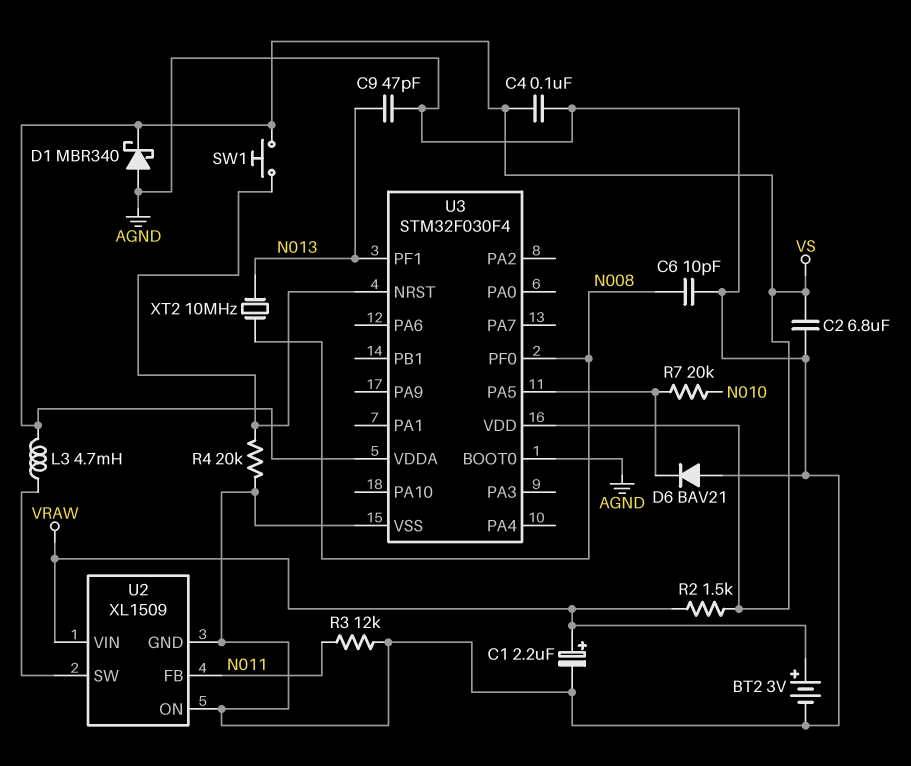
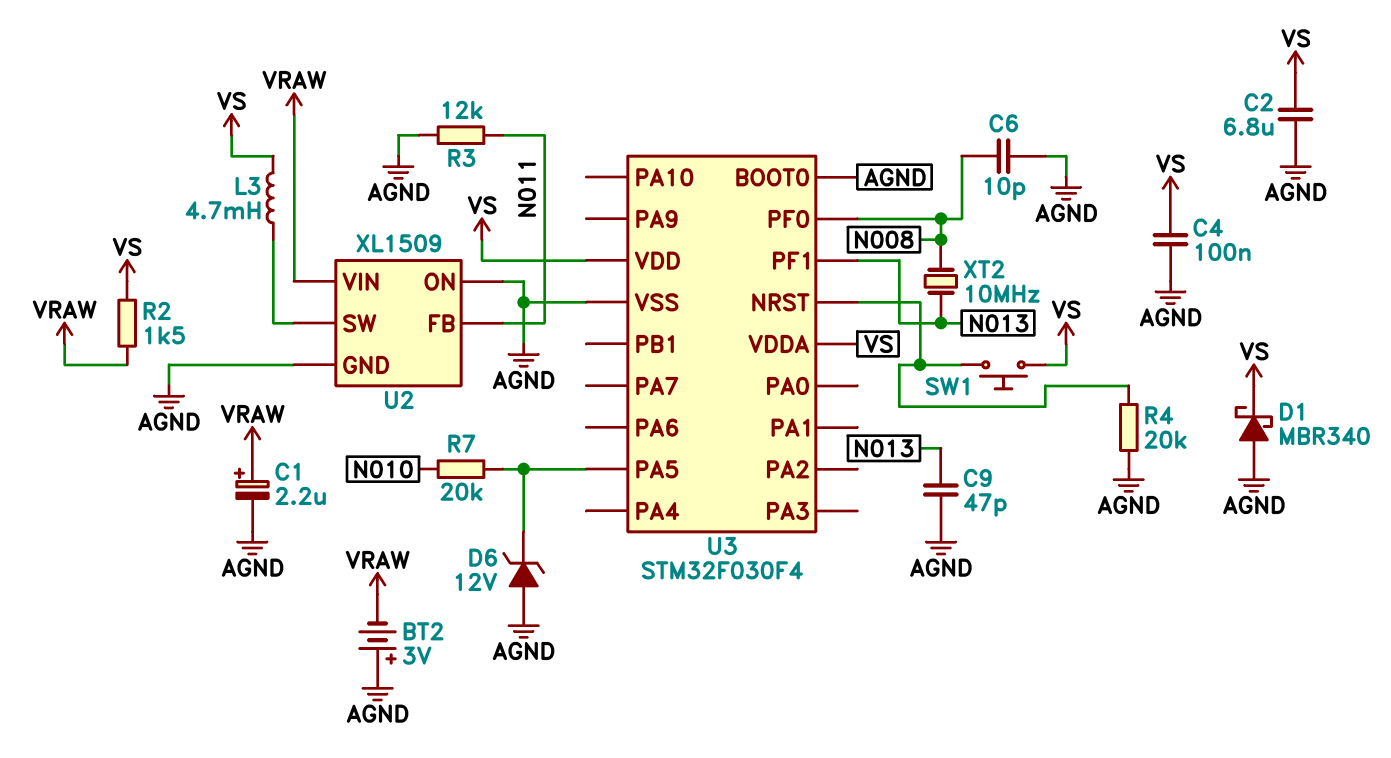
BT2: 3V (plus VRAW, minus AGND) -> 3V (plus AGND, minus VRAW)
D6: diode BAV21 (A AGND, K U3/PA5) -> zener 12V (A AGND, K U3/PA5)

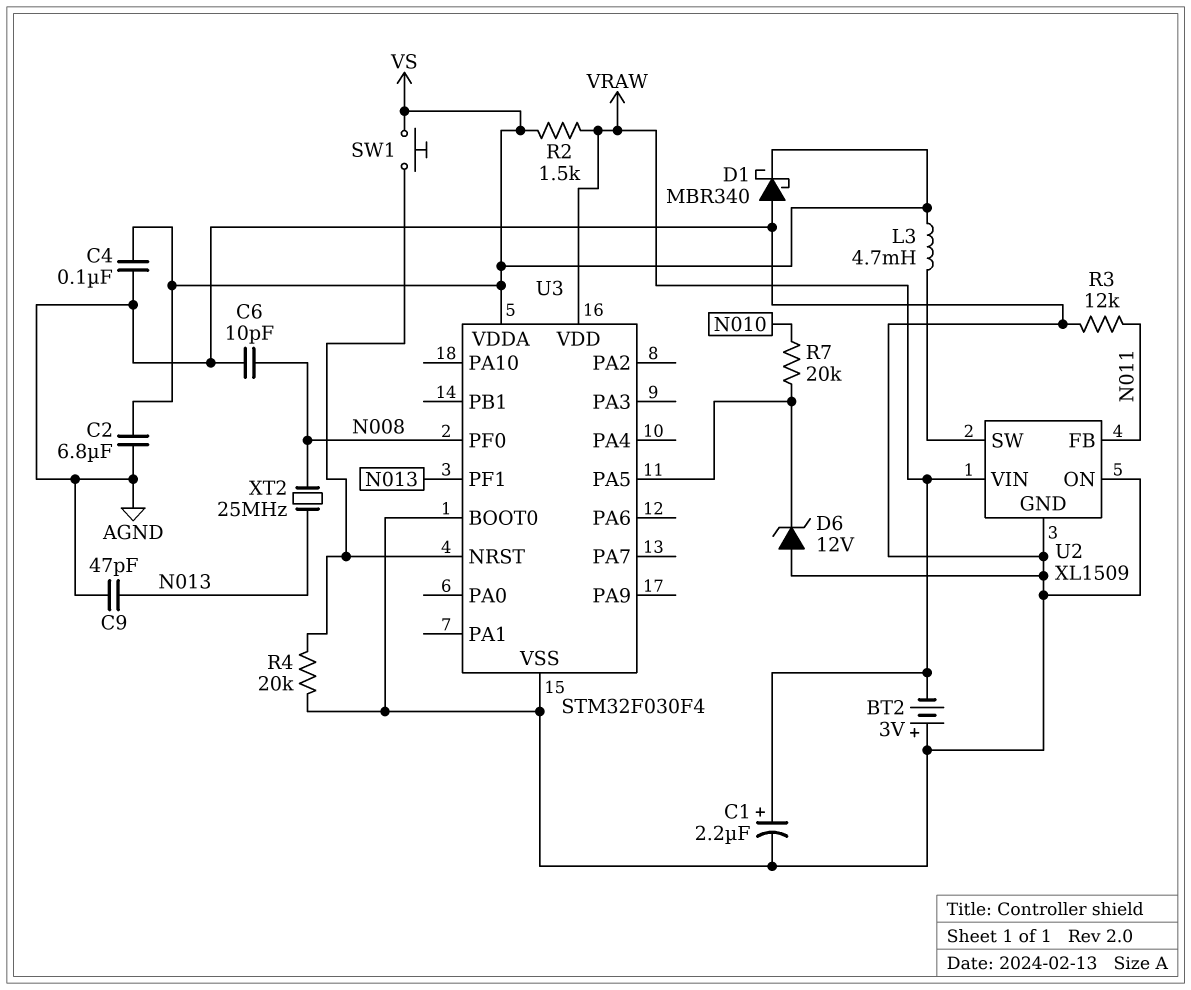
U3 pin VDD: VS -> VRAW
XT2: 10MHz (N008, N013) -> 25MHz (N008, N013)

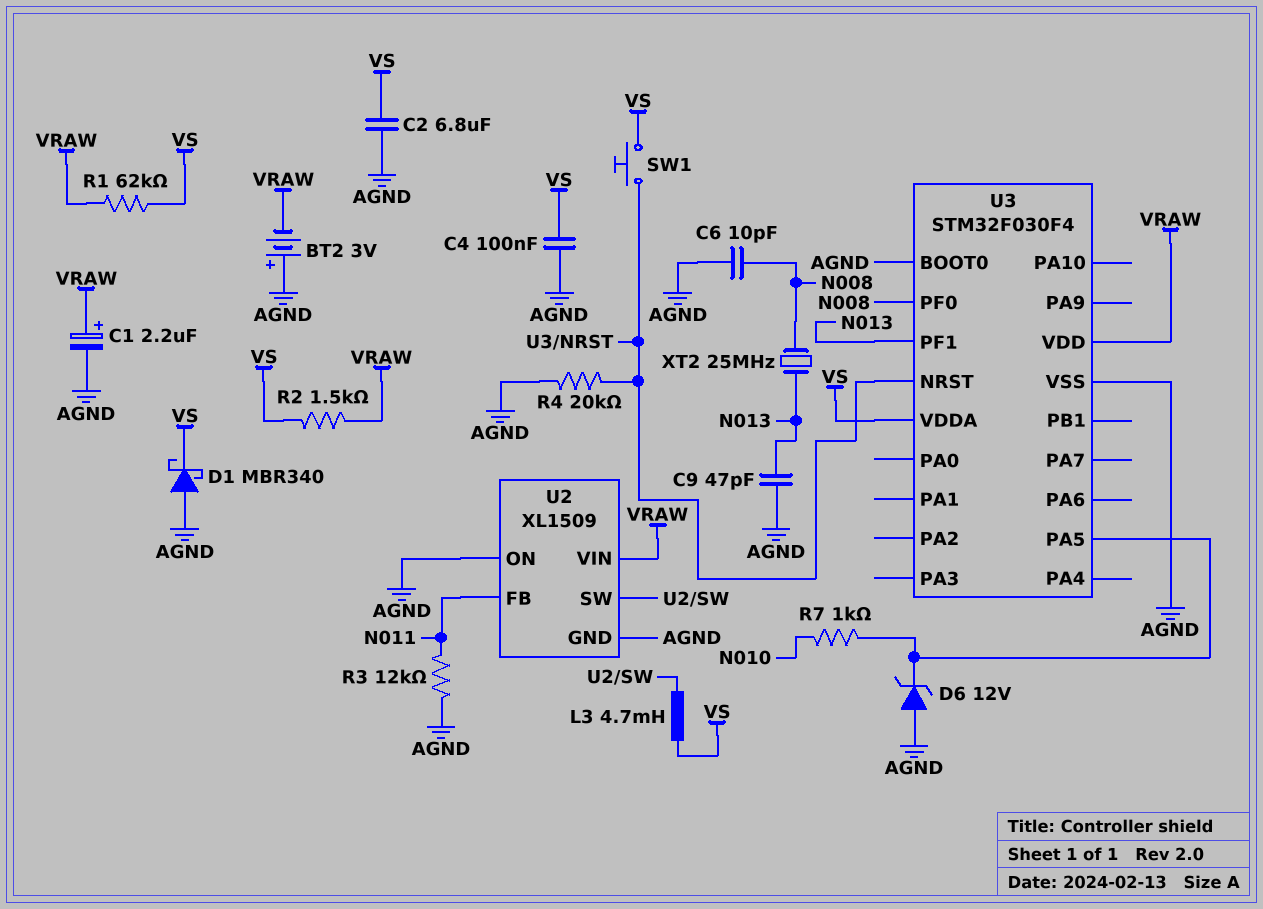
R1: none -> 62k (VRAW, VS)
R7: 20k (N010, U3/PA5) -> 1k (N010, U3/PA5)

